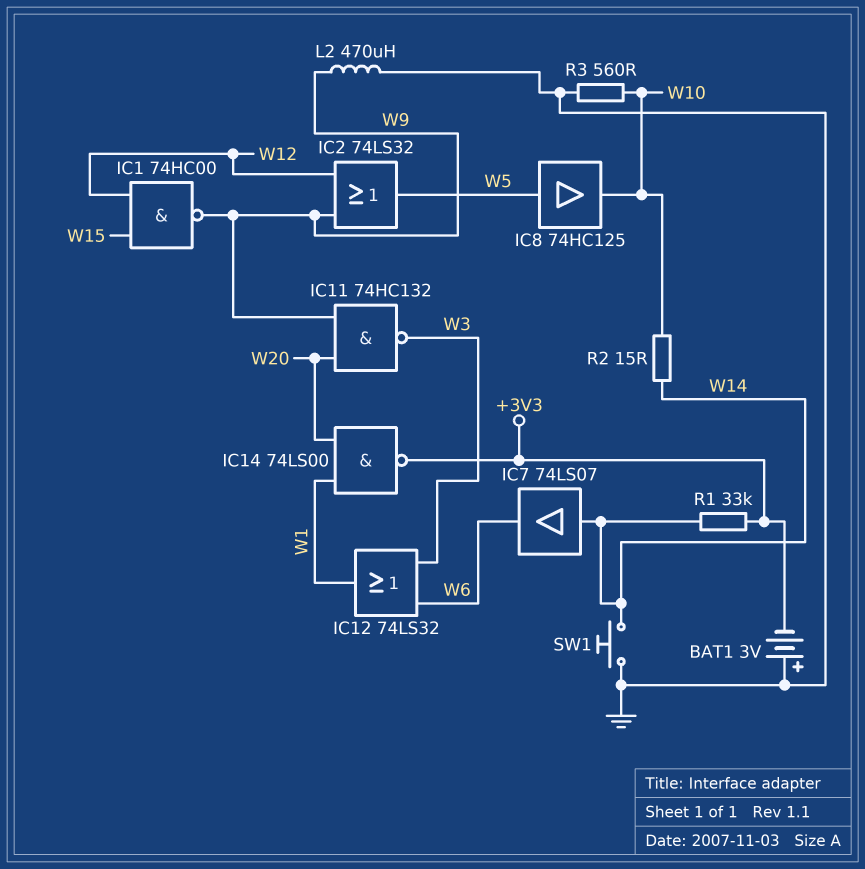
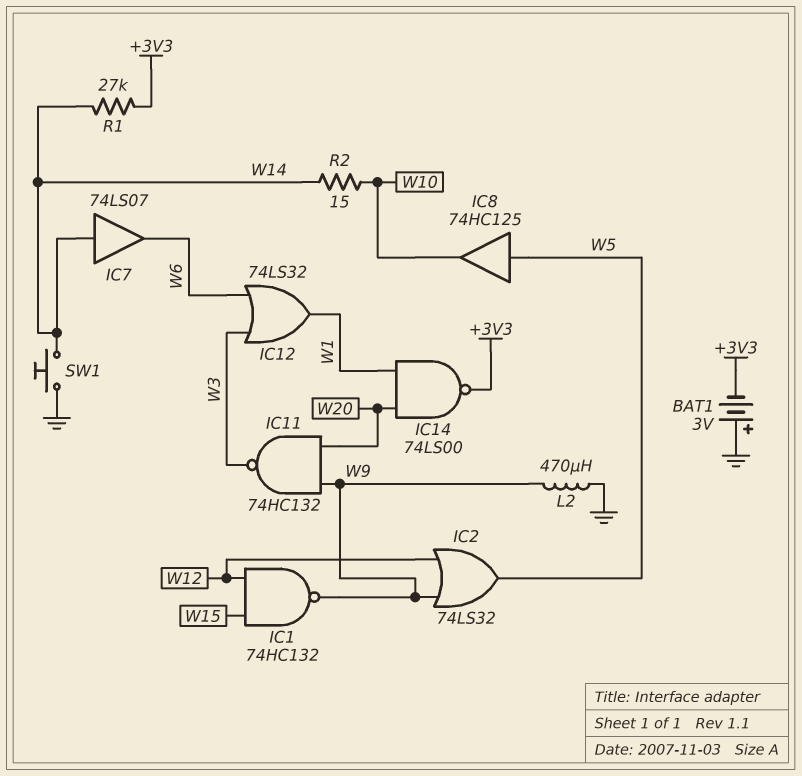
IC1: NAND 74HC00 (in W12, in W15, out W9) -> NAND 74HC132 (in W12, in W15, out W9)
R1: 33k (+3V3, W14) -> 27k (+3V3, W14)
R3: 560 (GND, W10) -> none

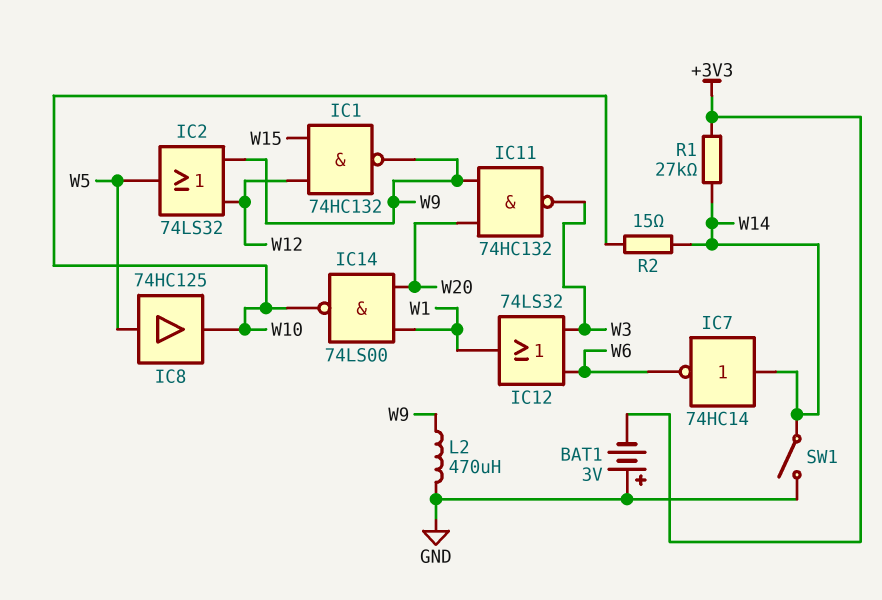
IC7: buffer 74LS07 (in W14, out W6) -> NOT 74HC14 (in W14, out W6)
IC14: NAND 74LS00 (in W1, in W20, out +3V3) -> NAND 74LS00 (in W1, in W20, out W10)
SW1: button (GND, W14) -> switch (GND, W14)

